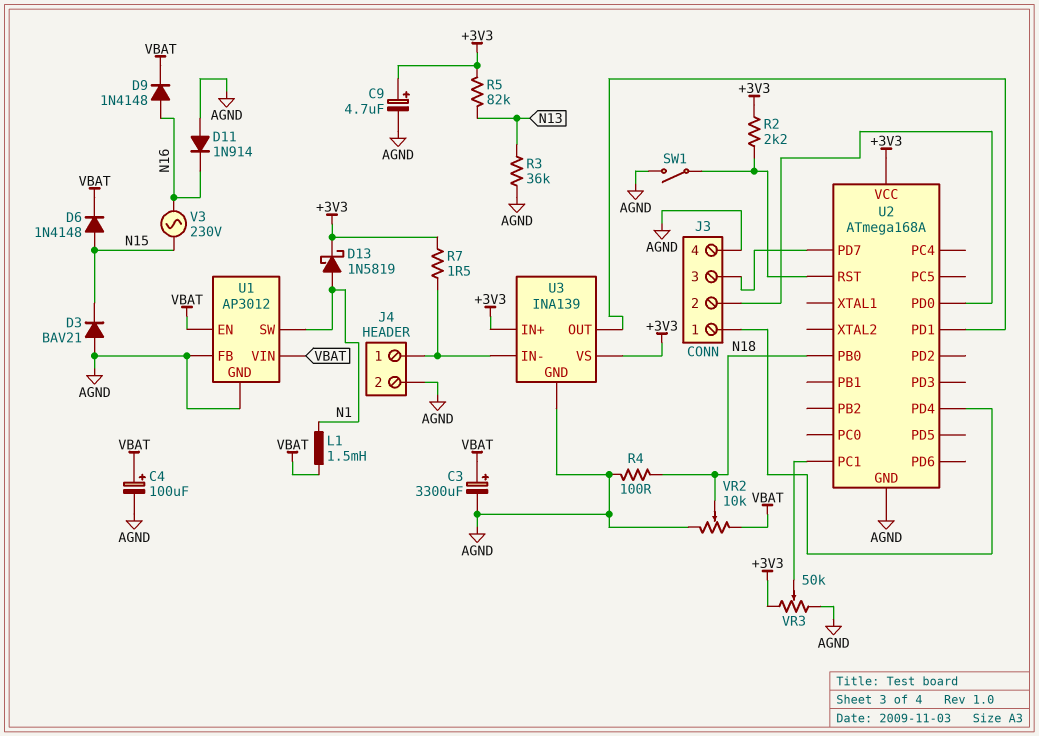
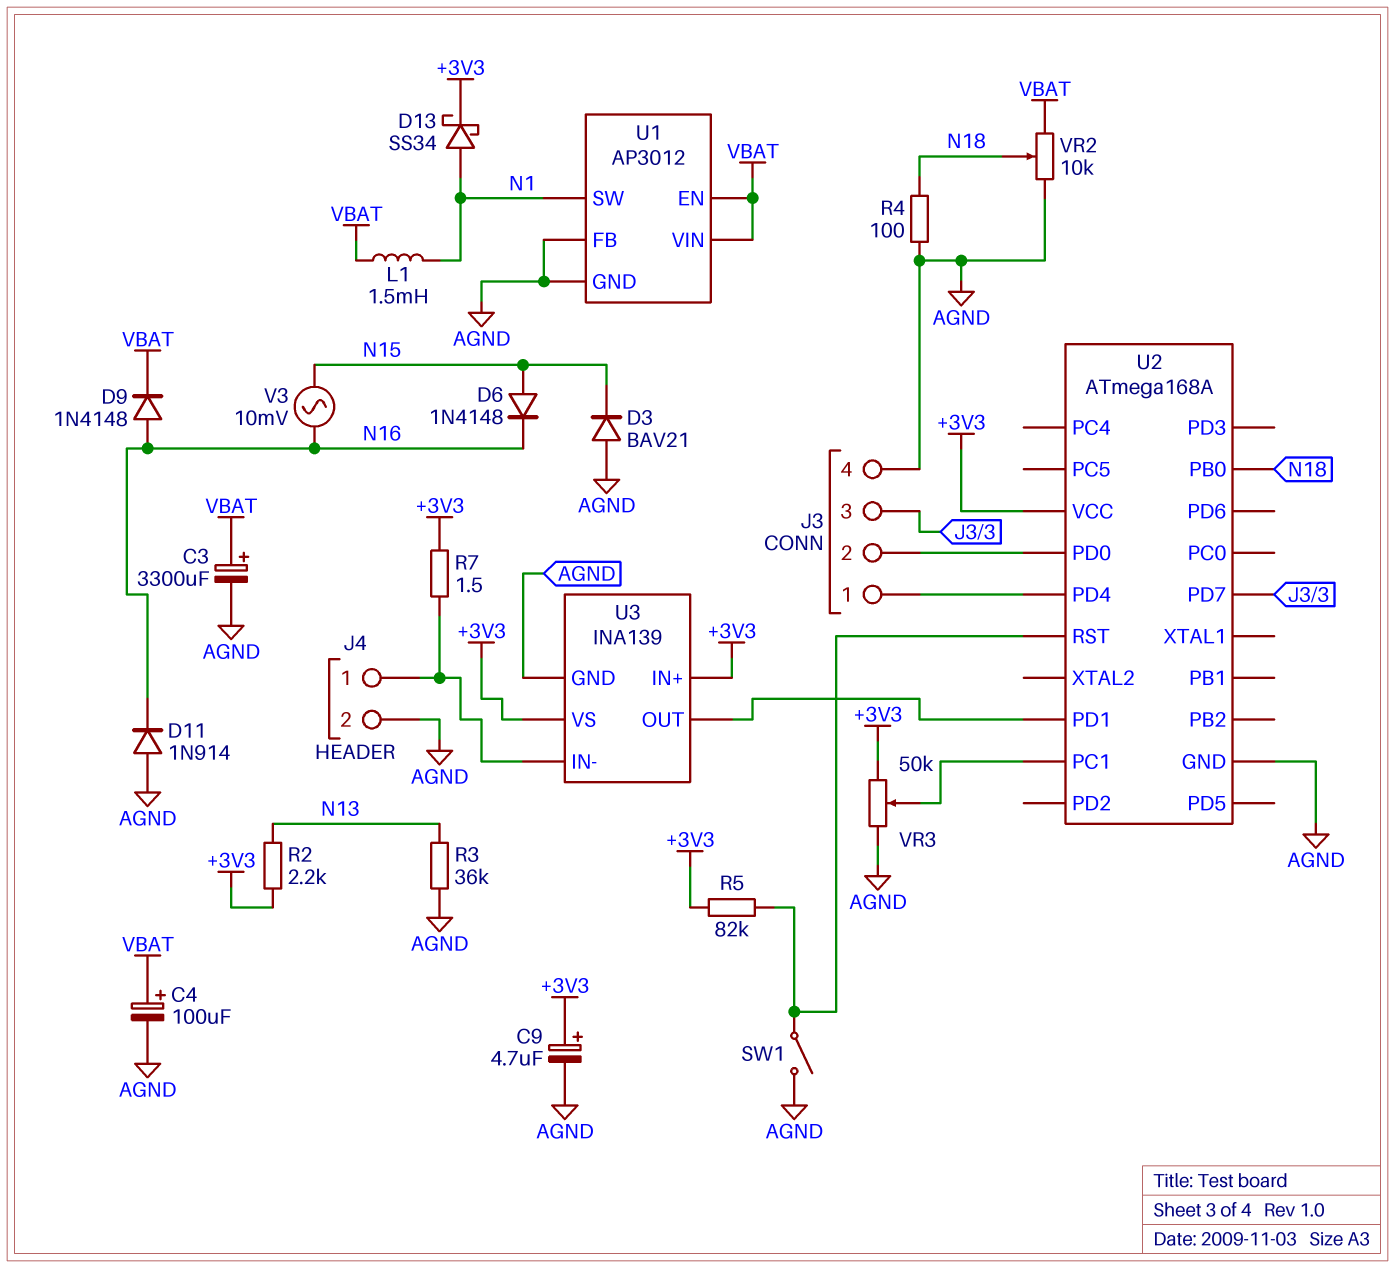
D6: diode 1N4148 (A N15, K VBAT) -> diode 1N4148 (A N15, K N16)
D13: schottky 1N5819 (A N1, K +3V3) -> schottky SS34 (A N1, K +3V3)
R2: 2.2k (+3V3, U2/RST) -> 2.2k (+3V3, N13)
R5: 82k (+3V3, N13) -> 82k (+3V3, U2/RST)
V3: AC 230V (N15, N16) -> AC 10mV (N15, N16)

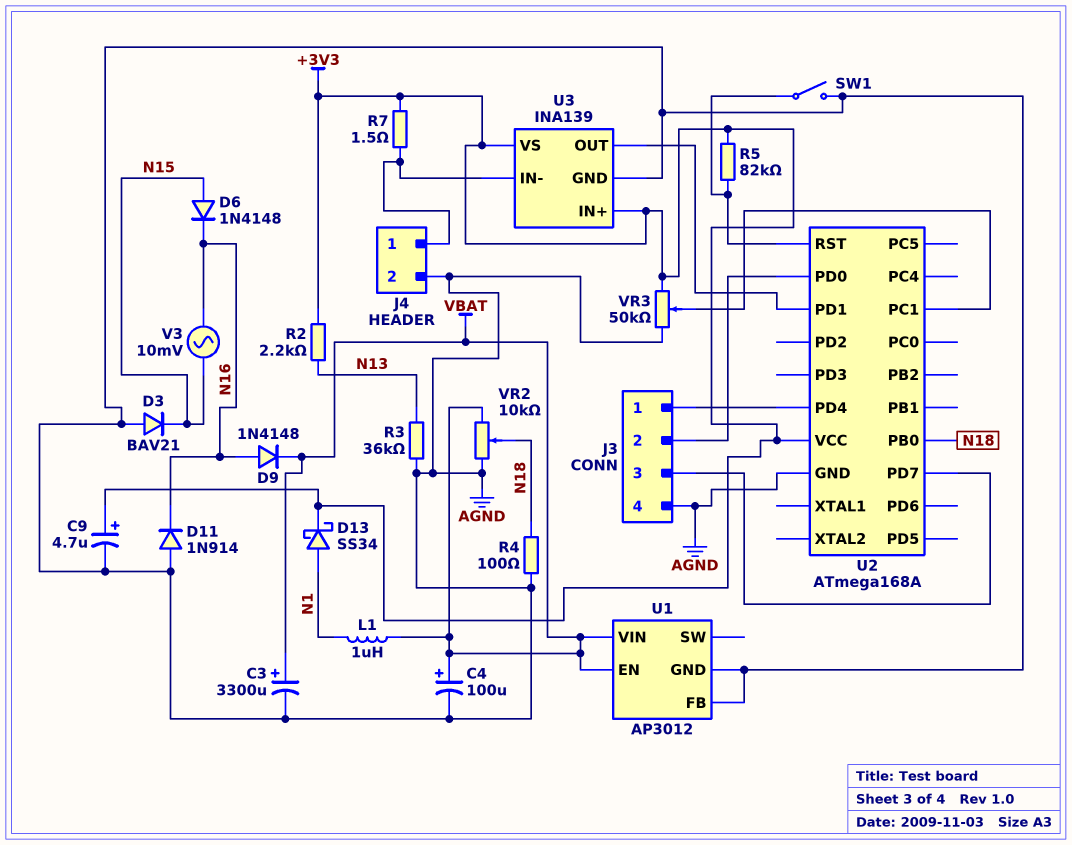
L1: 1.5mH (N1, VBAT) -> 1uH (N1, VBAT)
U1 pin SW: N1 -> none

